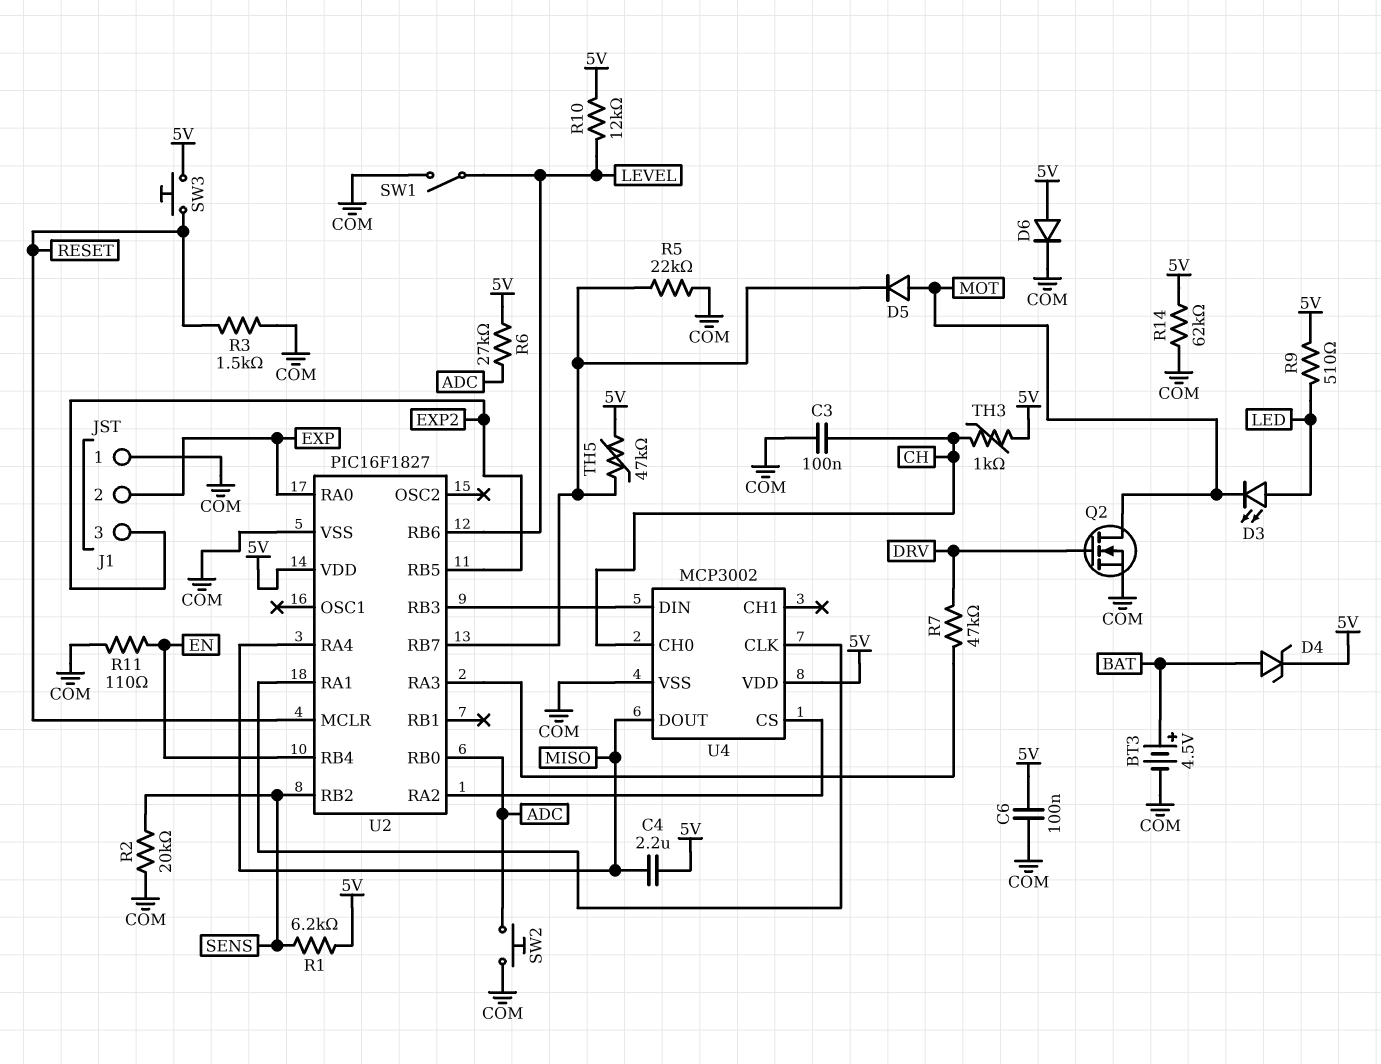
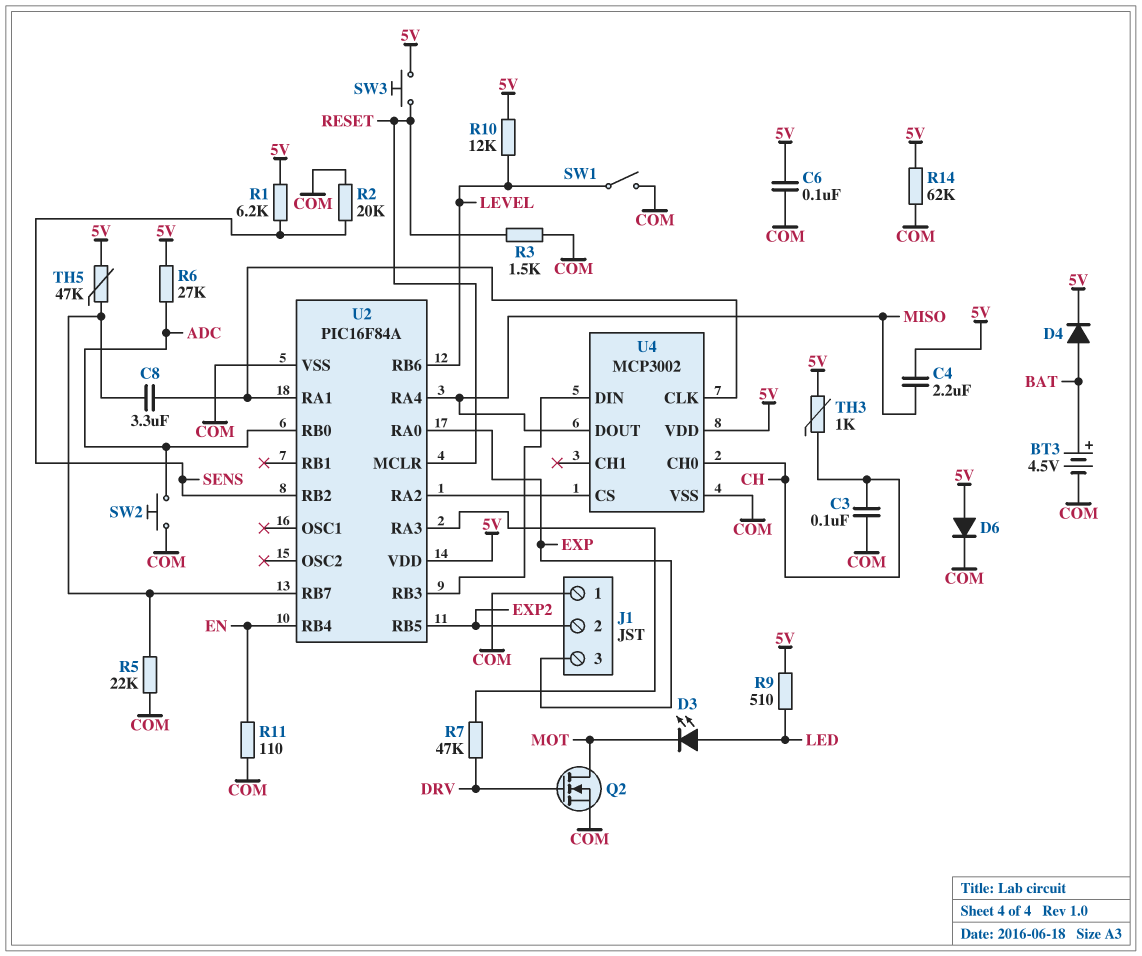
C8: none -> 3.3uF (U2/RA1, U2/RB7)
D4: zener (A BAT, K 5V) -> diode (A BAT, K 5V)
D5: diode (A MOT, K U2/RB7) -> none
J1 pin 2: EXP -> EXP2
J1 pin 3: EXP2 -> EXP
U2: PIC16F1827 -> PIC16F84A

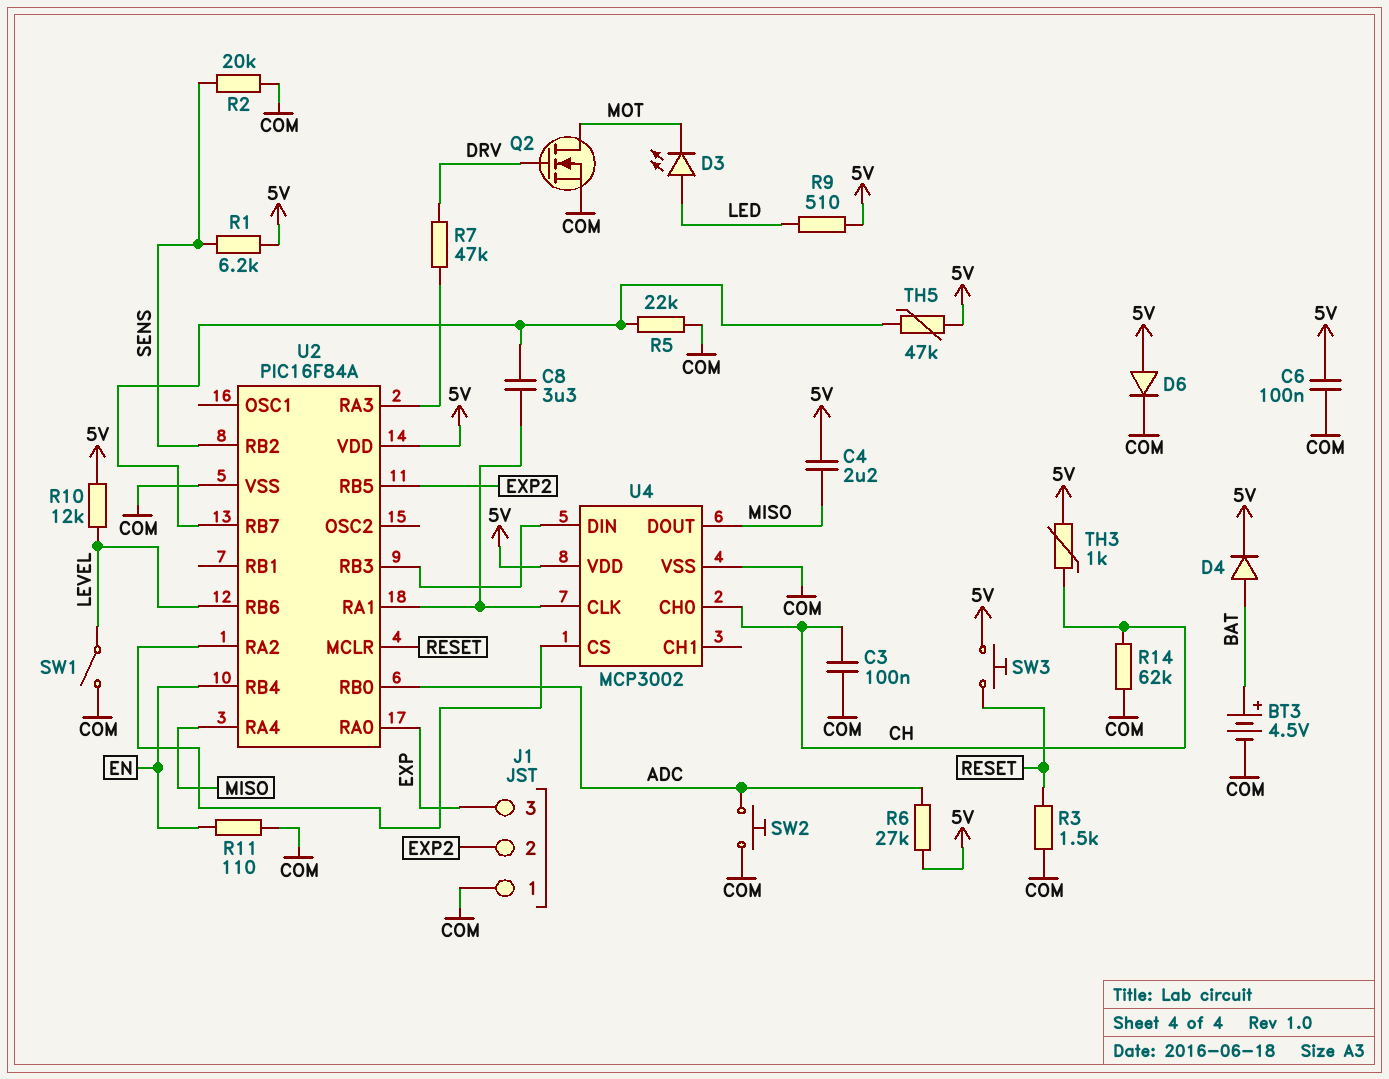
R14: 62k (5V, COM) -> 62k (CH, COM)

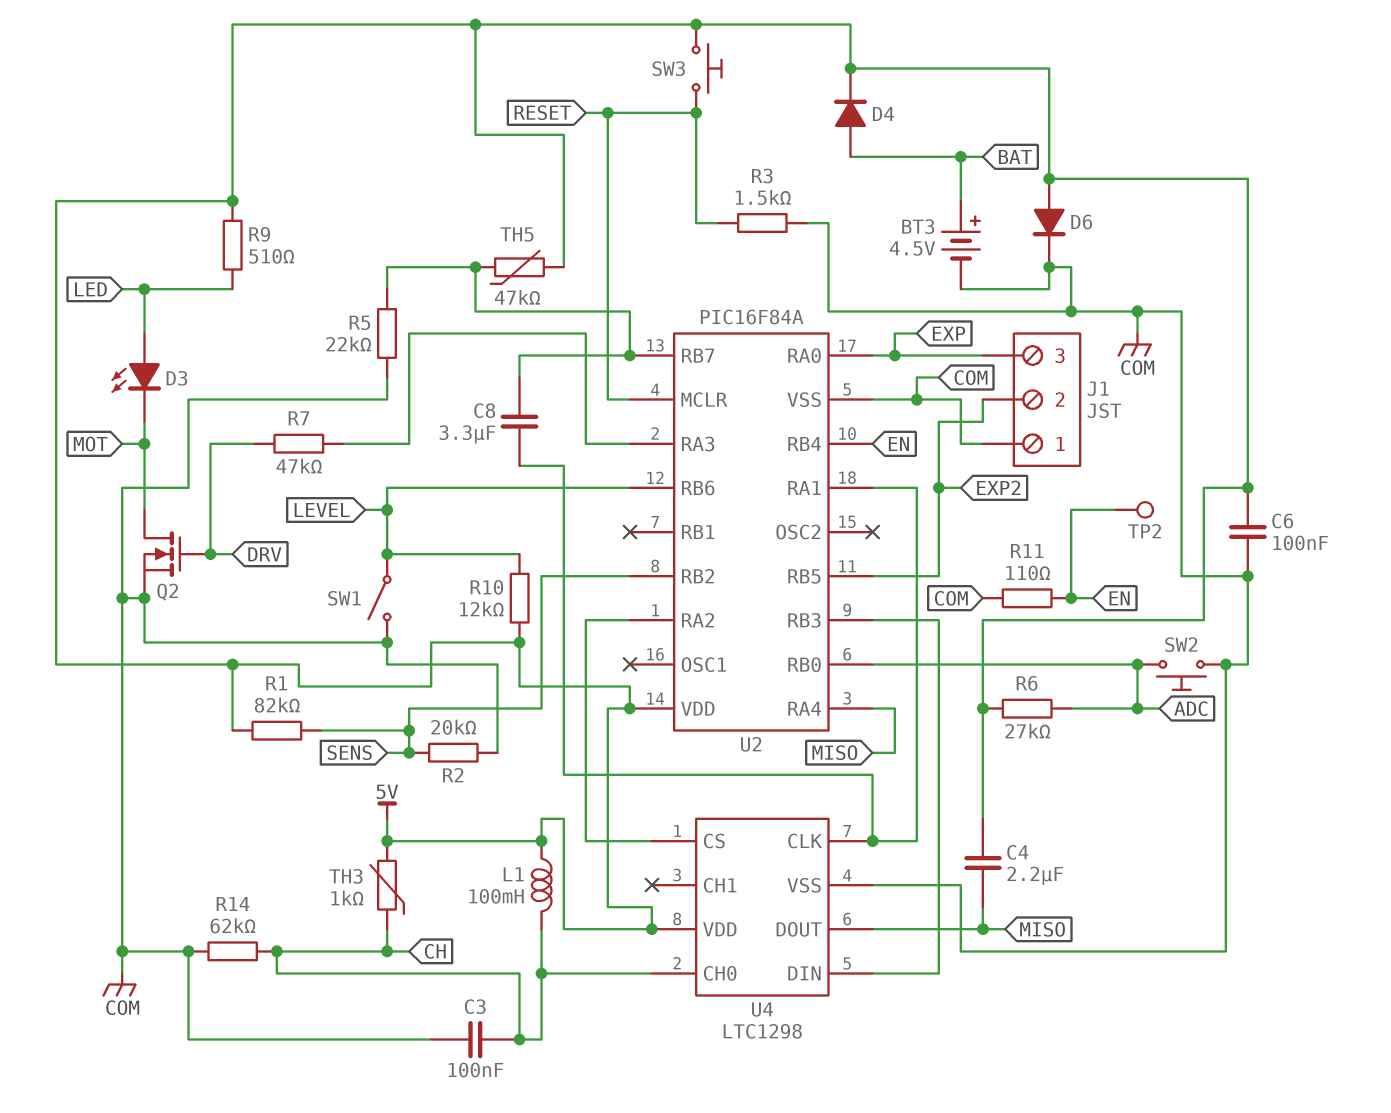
L1: none -> 100mH (5V, CH)
R1: 6.2k (5V, SENS) -> 82k (5V, SENS)
TP2: none -> test point (EN)
U4: MCP3002 -> LTC1298

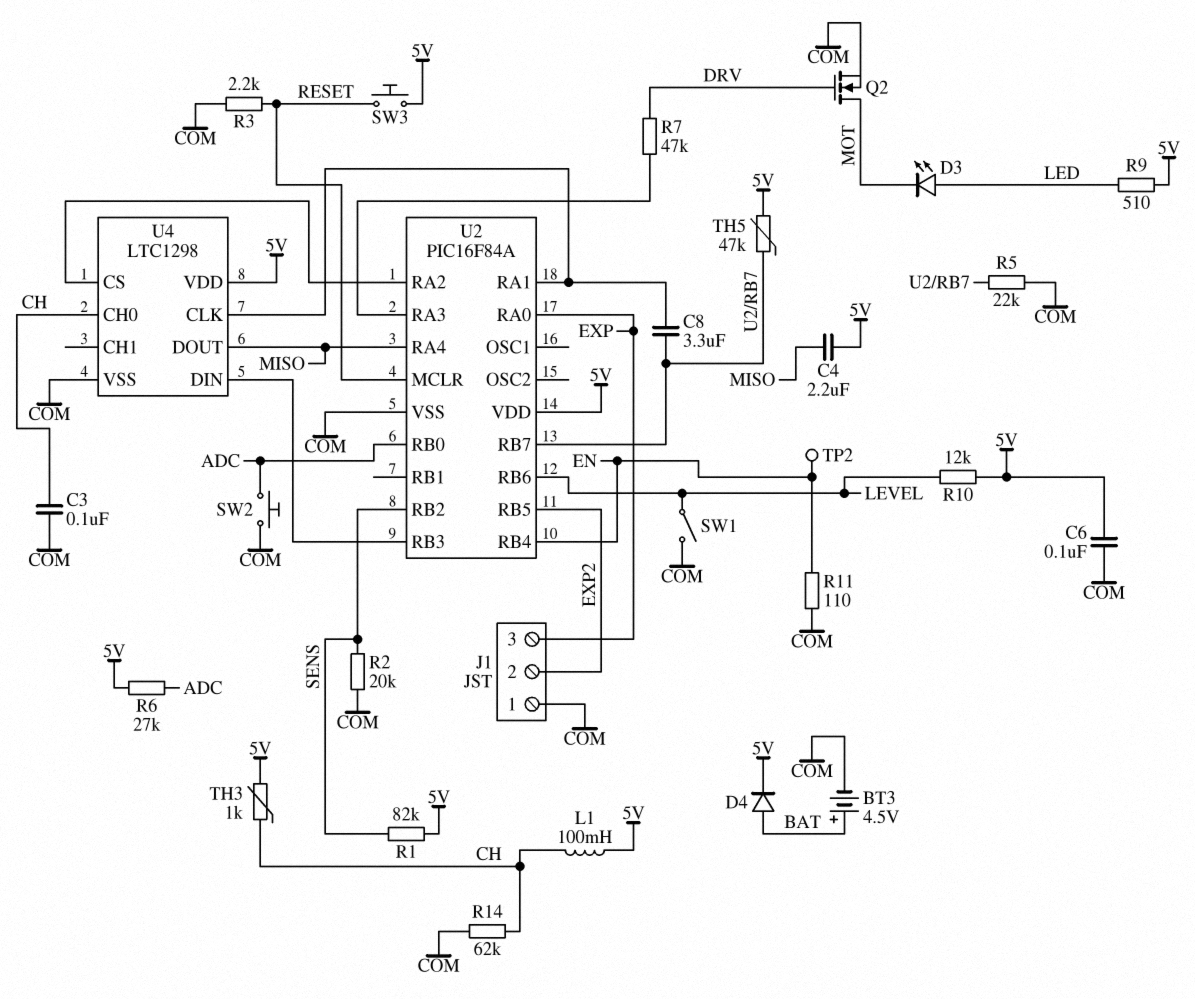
D6: diode (A 5V, K COM) -> none
R3: 1.5k (COM, RESET) -> 2.2k (COM, RESET)

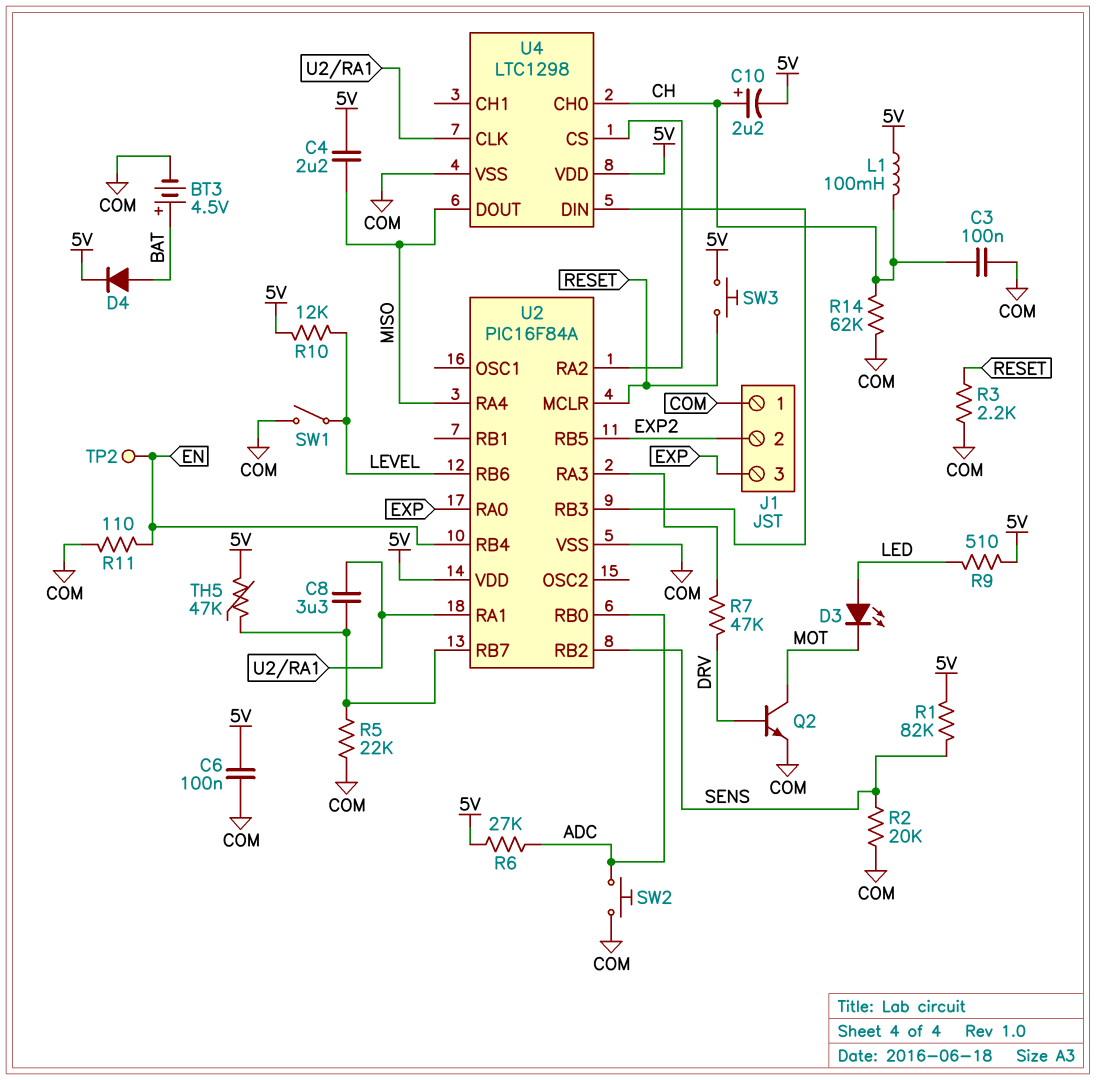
C10: none -> 2.2uF (plus CH, minus 5V)
Q2: NMOS (G DRV, D MOT, S COM) -> NPN (B DRV, C MOT, E COM)
TH3: 1k (5V, CH) -> none

